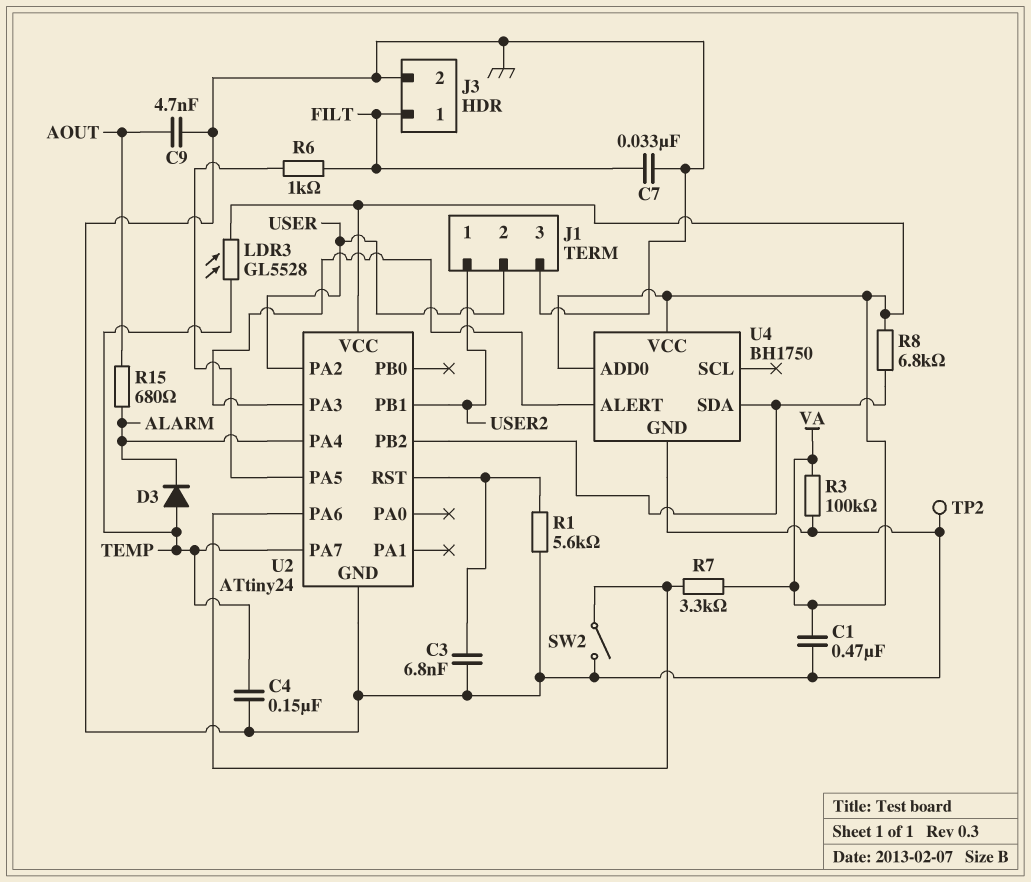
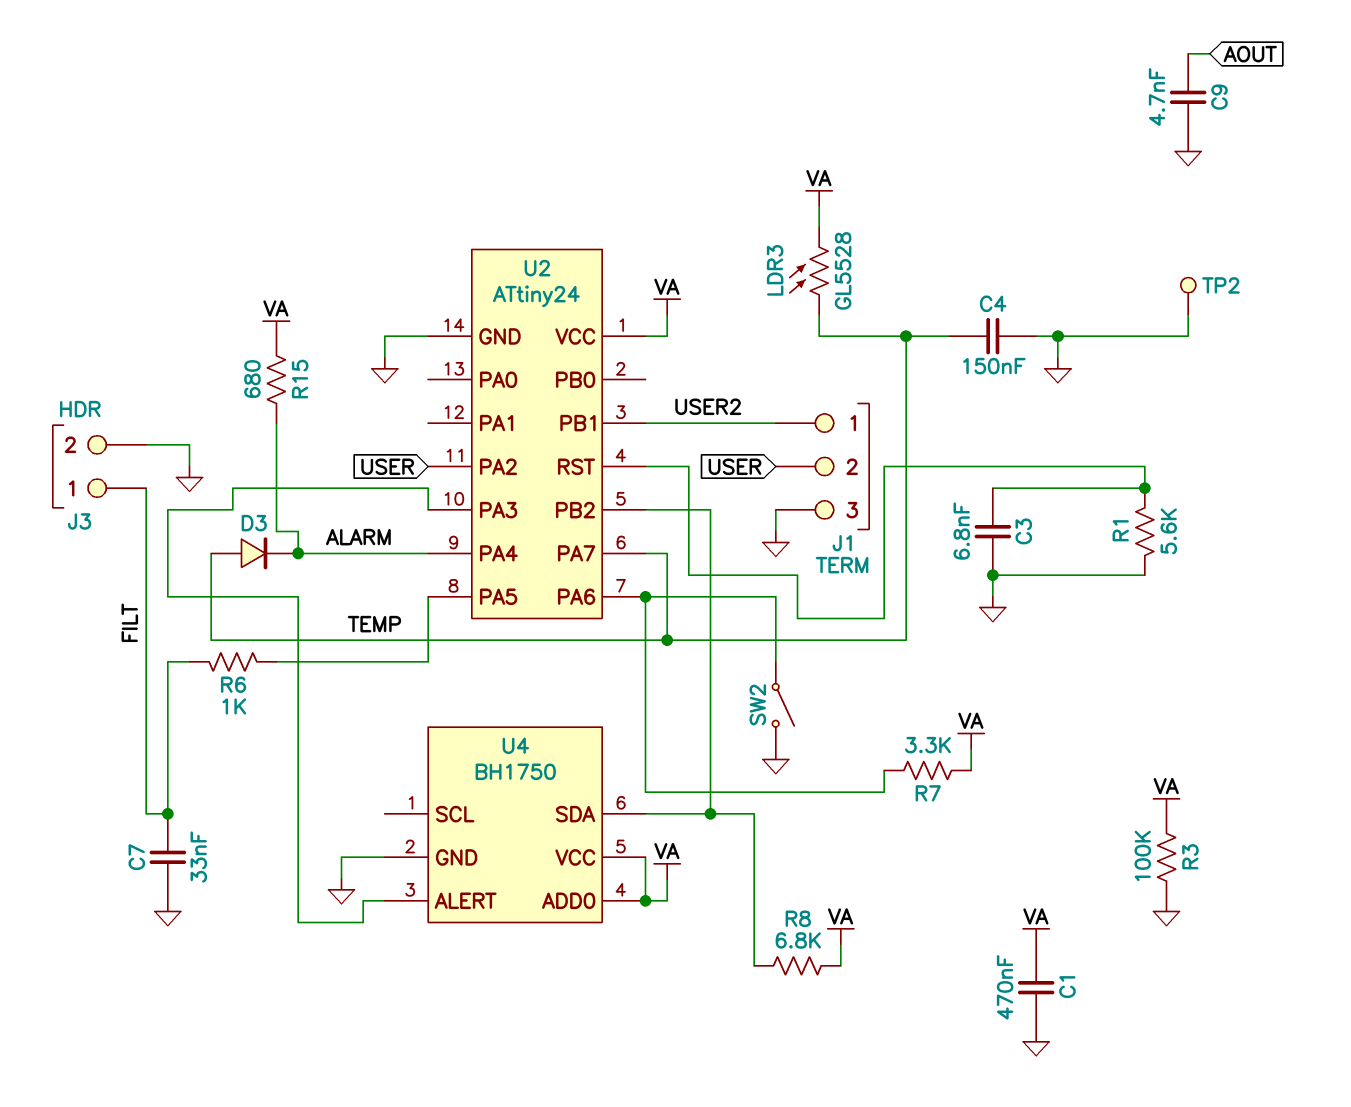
R15: 680 (ALARM, AOUT) -> 680 (ALARM, VA)

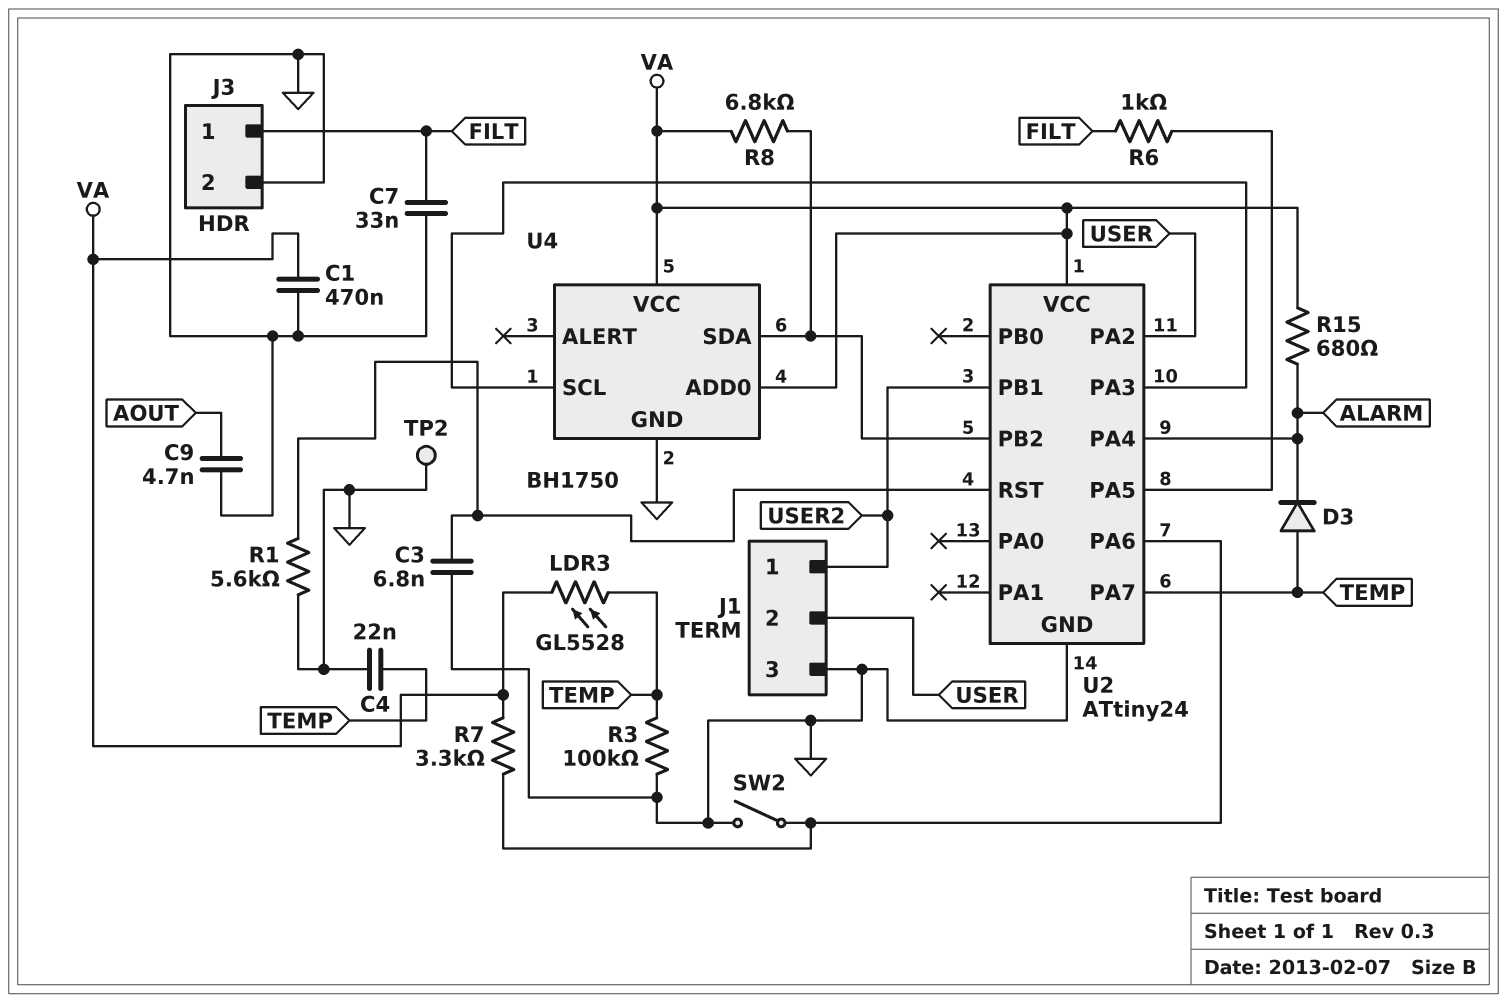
C4: 150nF (GND, TEMP) -> 22nF (GND, TEMP)
R3: 100k (GND, VA) -> 100k (GND, TEMP)
U4 pin ALERT: U2/PA3 -> none
U4 pin SCL: none -> U2/PA3

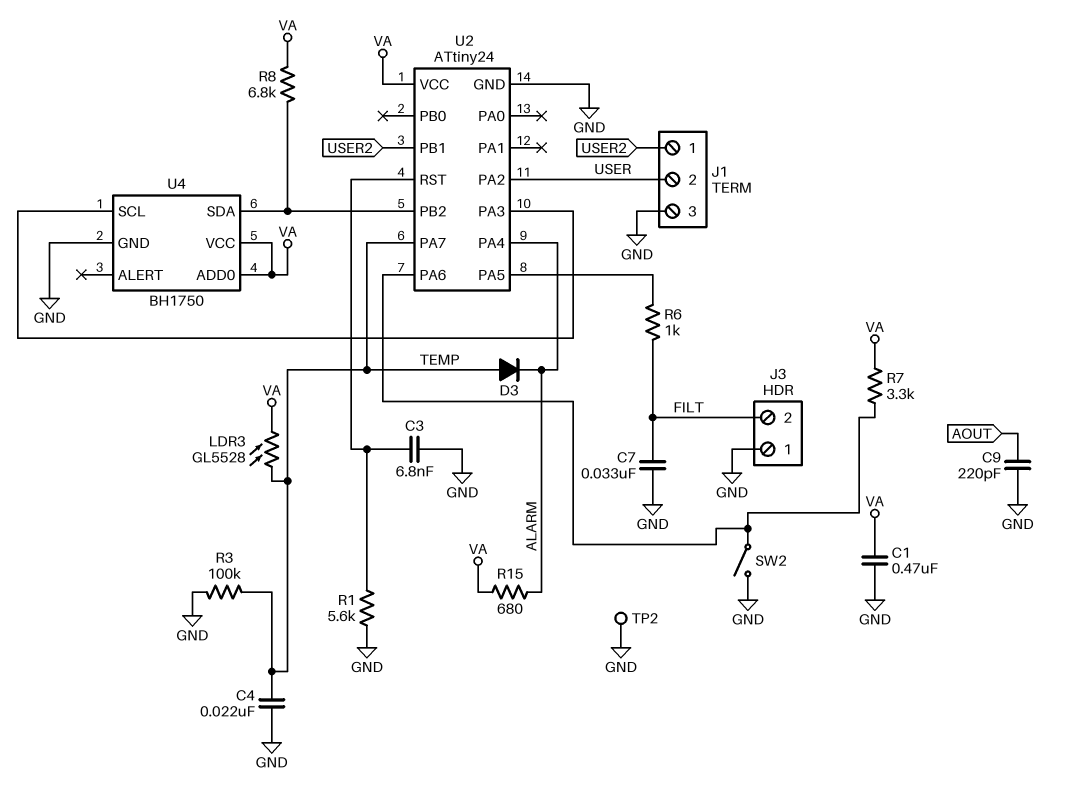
C9: 4.7nF (AOUT, GND) -> 220pF (AOUT, GND)
J3 pin 1: FILT -> GND
J3 pin 2: GND -> FILT

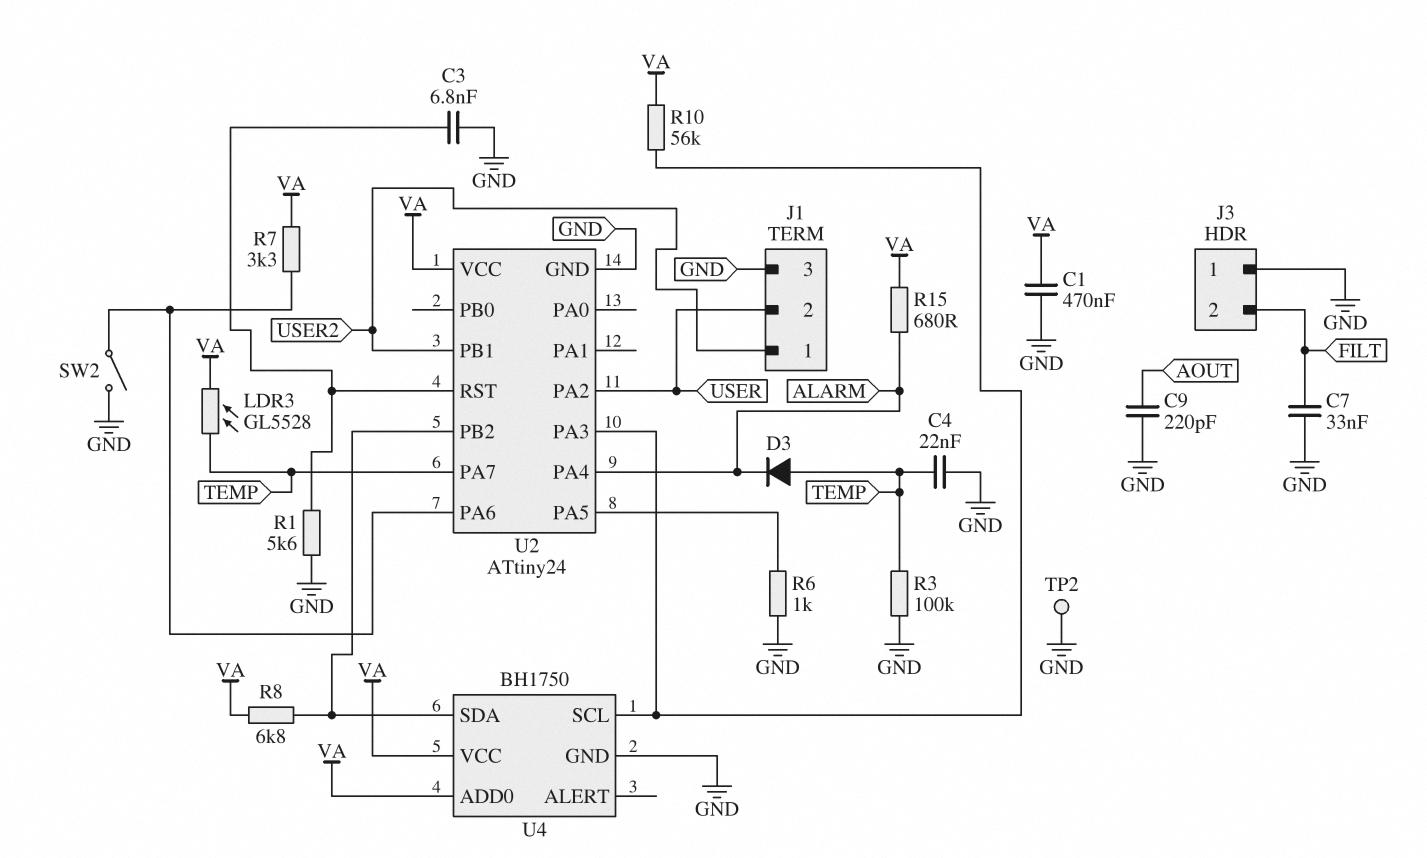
R6: 1k (FILT, U2/PA5) -> 1k (GND, U2/PA5)
R10: none -> 56k (U2/PA3, VA)

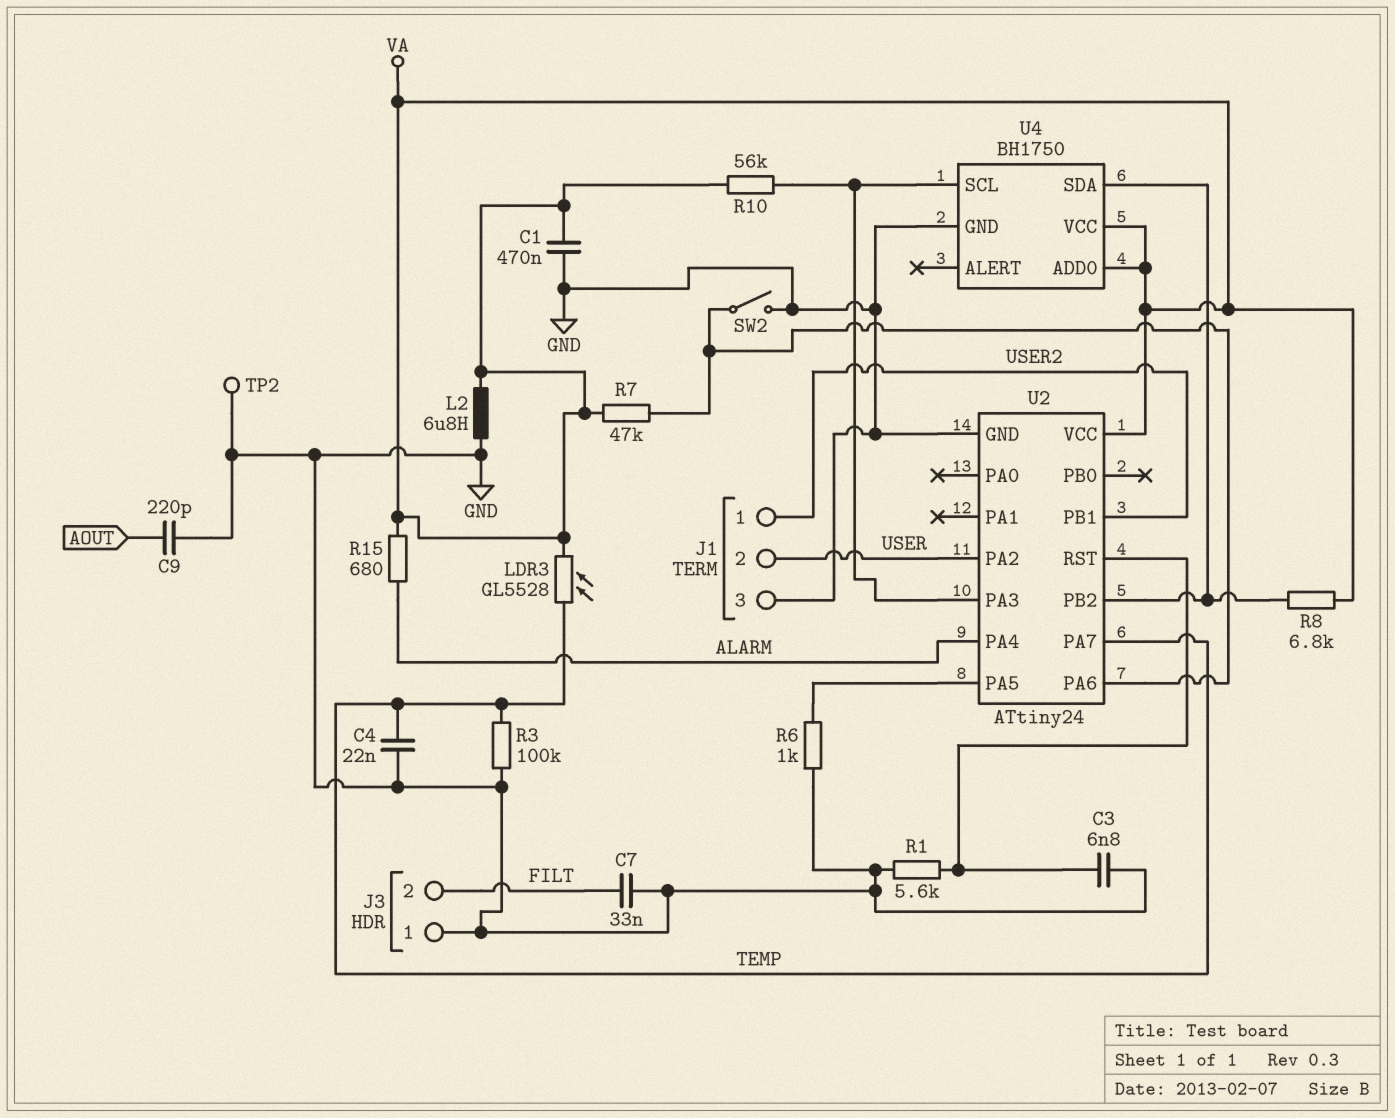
D3: diode (A TEMP, K ALARM) -> none
L2: none -> 6.8uH (GND, VA)
R7: 3.3k (U2/PA6, VA) -> 47k (U2/PA6, VA)

